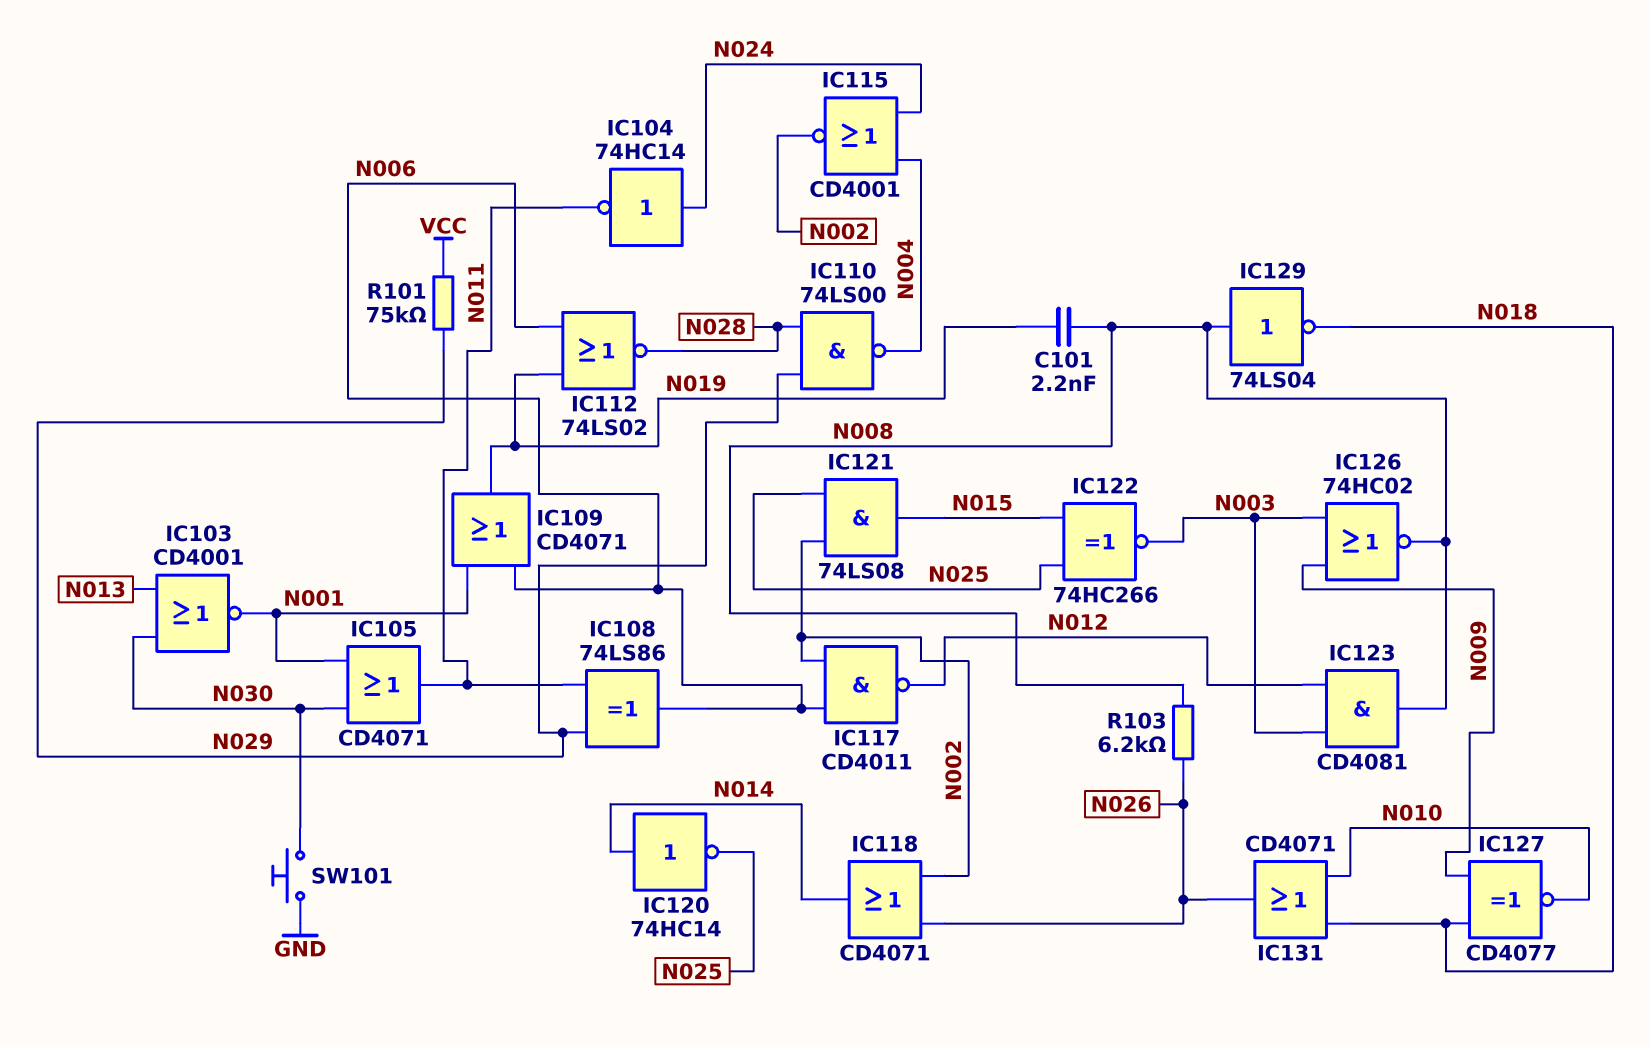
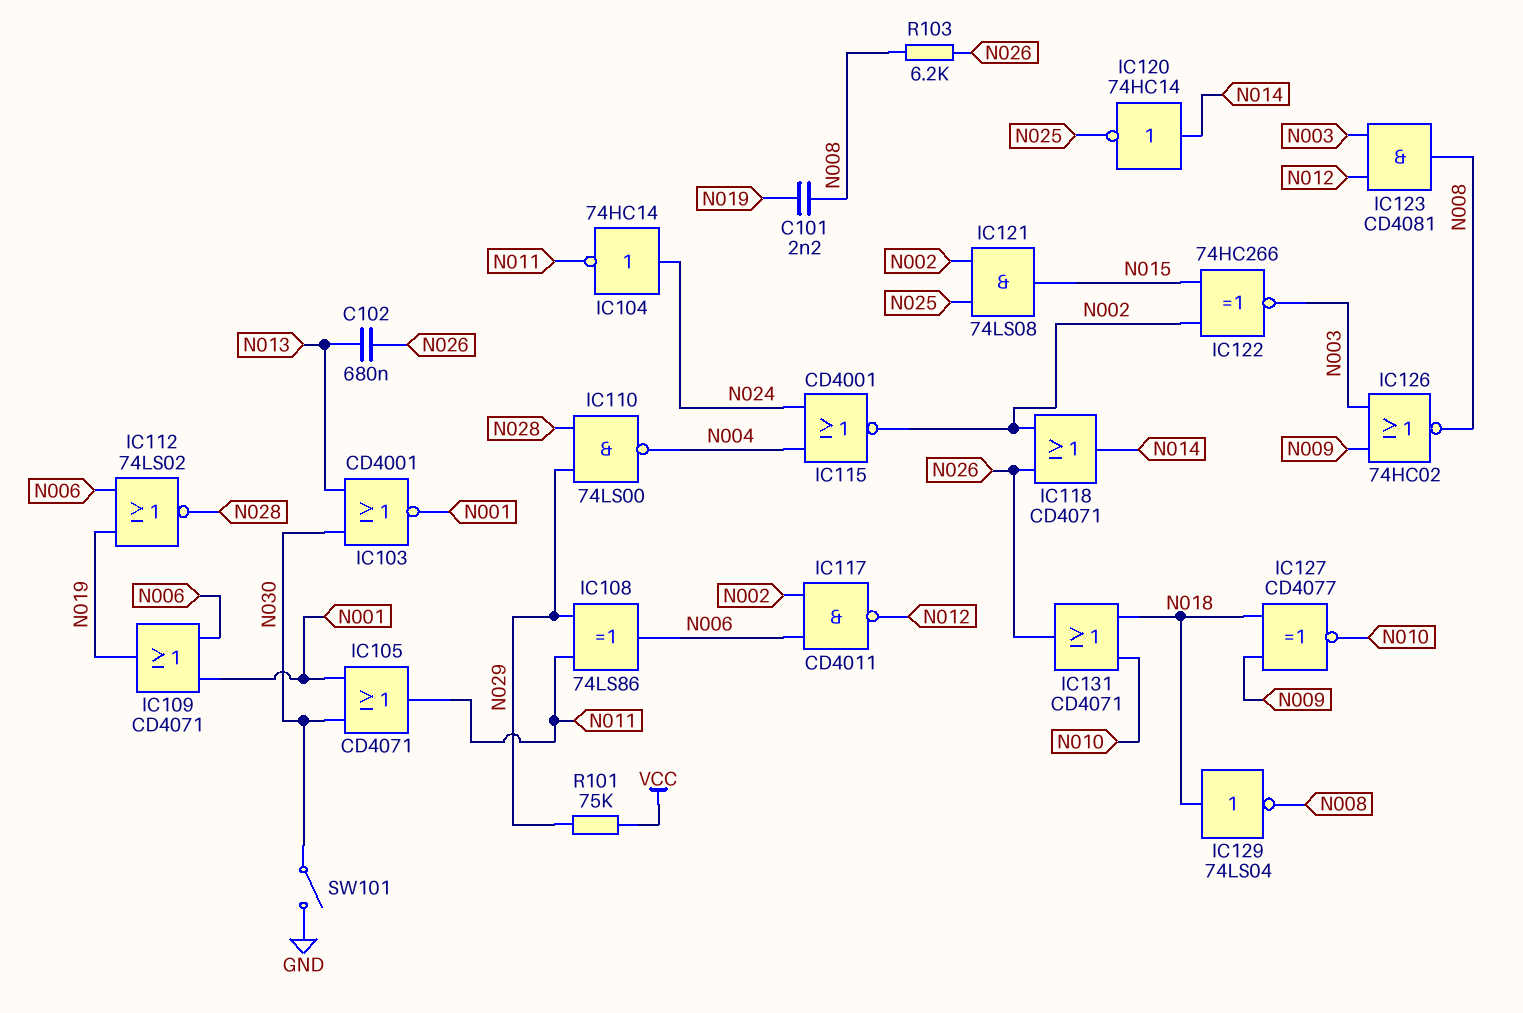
C102: none -> 680nF (N013, N026)
IC122: XNOR 74HC266 (in N015, in N025, out N003) -> XNOR 74HC266 (in N002, in N015, out N003)
IC129: NOT 74LS04 (in N008, out N018) -> NOT 74LS04 (in N018, out N008)
SW101: button (GND, N030) -> switch (GND, N030)

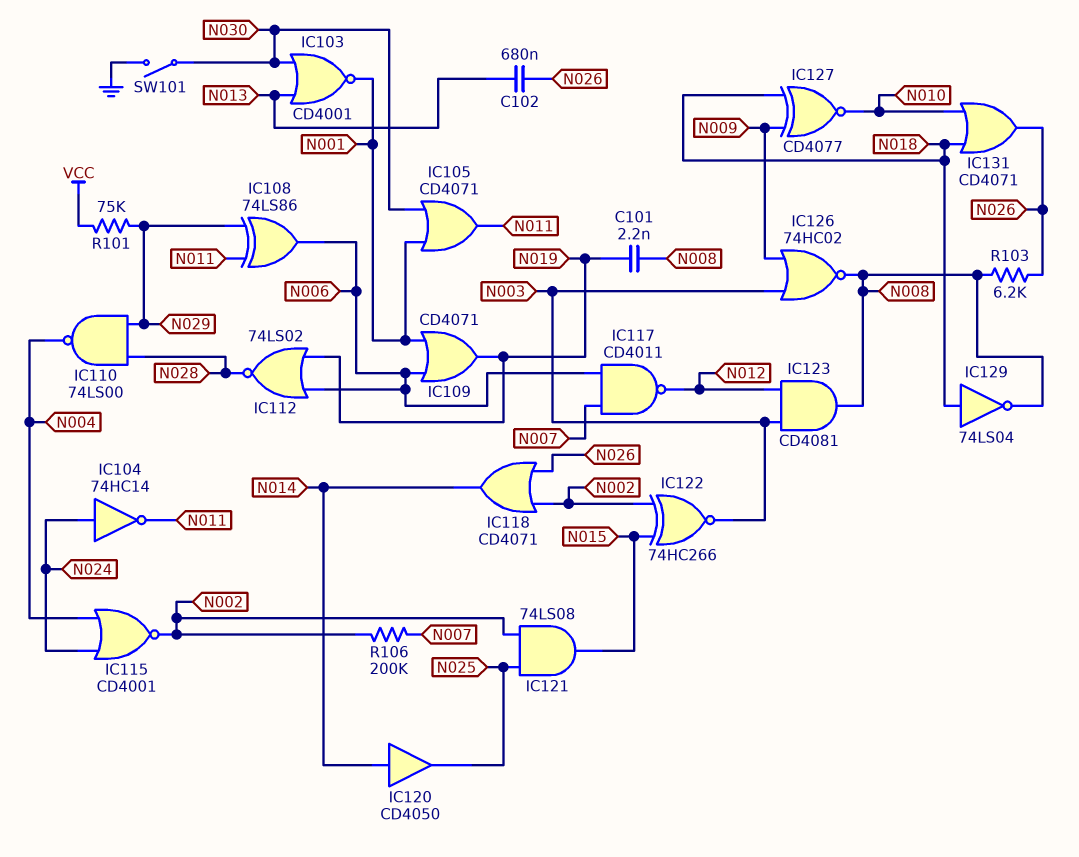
IC117: NAND CD4011 (in N002, in N006, out N012) -> NAND CD4011 (in N006, in N007, out N012)
IC120: NOT 74HC14 (in N014, out N025) -> buffer CD4050 (in N014, out N025)
R106: none -> 200k (N002, N007)

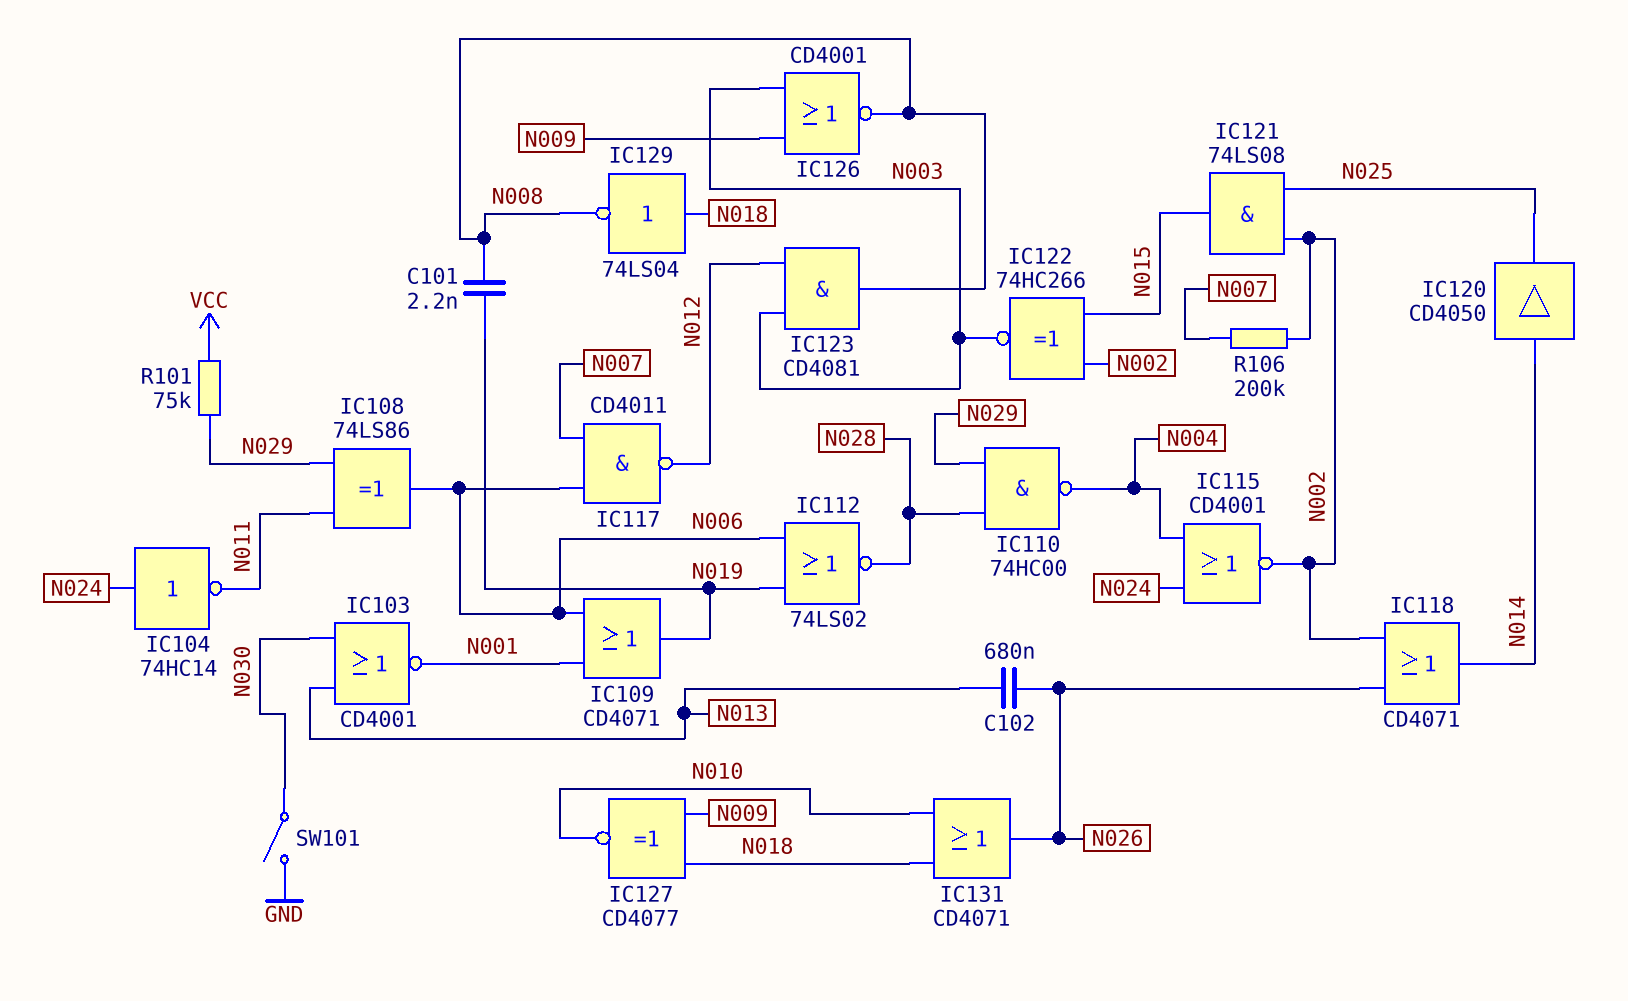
IC105: OR CD4071 (in N001, in N030, out N011) -> none
IC110: NAND 74LS00 (in N028, in N029, out N004) -> NAND 74HC00 (in N028, in N029, out N004)
IC126: NOR 74HC02 (in N003, in N009, out N008) -> NOR CD4001 (in N003, in N009, out N008)
R103: 6.2k (N008, N026) -> none

